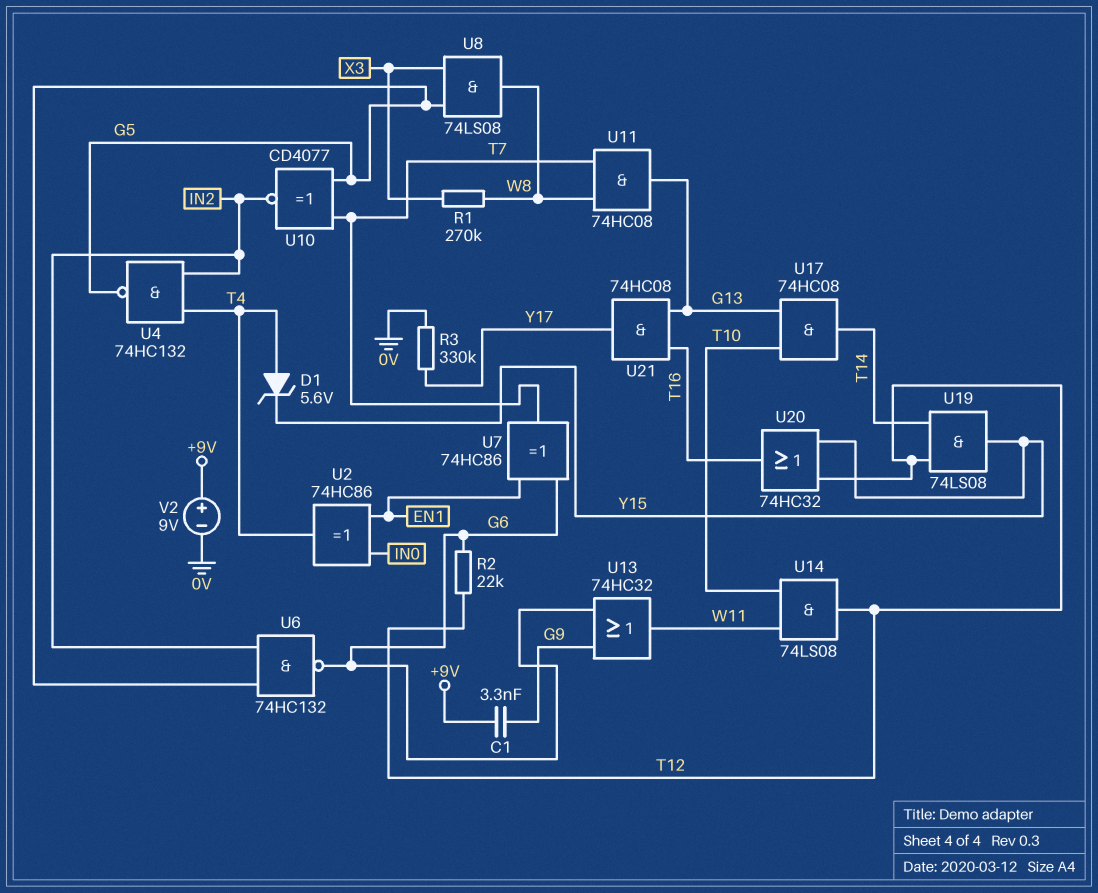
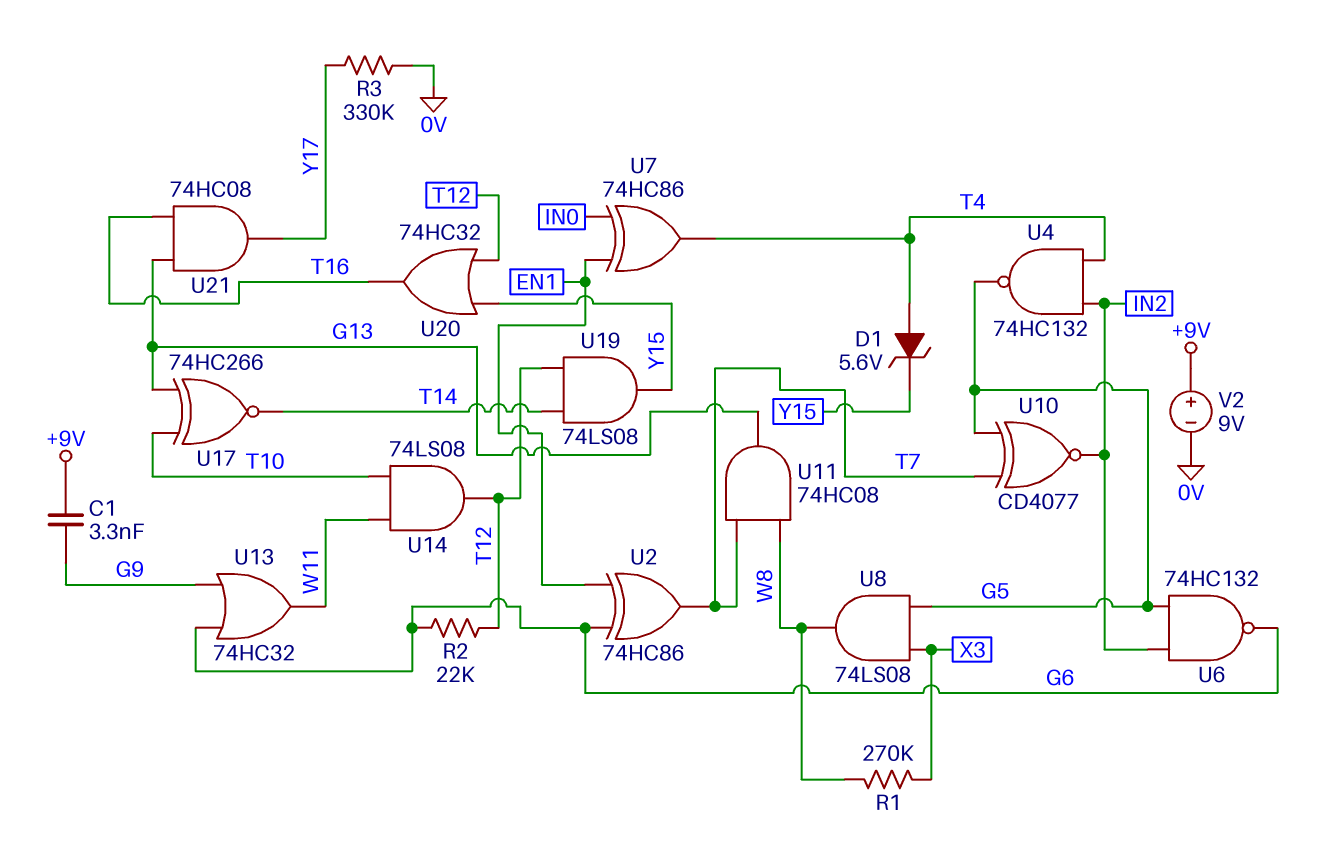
U2: XOR 74HC86 (in EN1, in IN0, out T4) -> XOR 74HC86 (in EN1, in G6, out T7)
U7: XOR 74HC86 (in EN1, in G6, out T7) -> XOR 74HC86 (in EN1, in IN0, out T4)
U17: AND 74HC08 (in G13, in T10, out T14) -> XNOR 74HC266 (in G13, in T10, out T14)

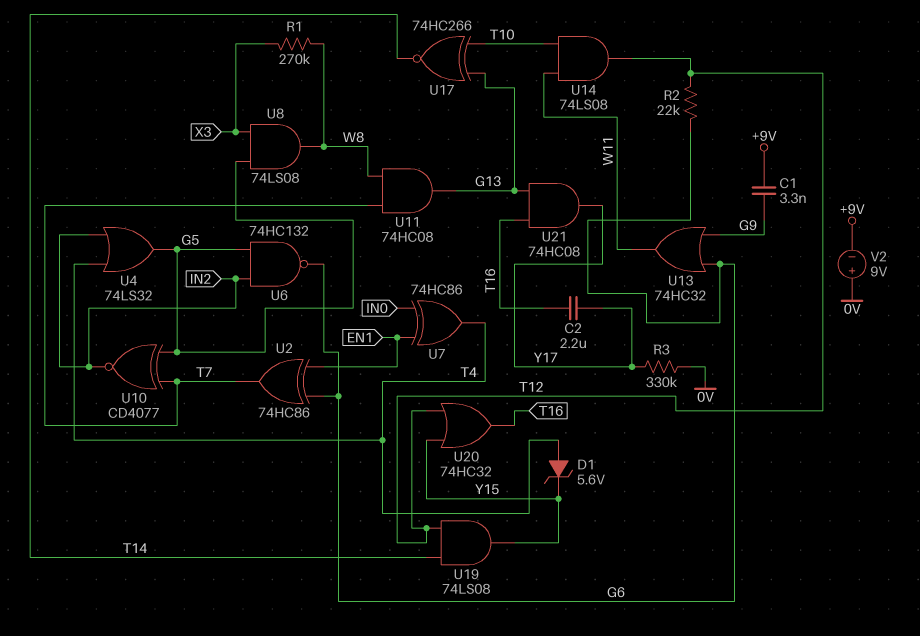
C2: none -> 2.2uF (T16, Y17)
U4: NAND 74HC132 (in IN2, in T4, out G5) -> OR 74LS32 (in IN2, in T4, out G5)
V2: 9V (plus +9V, minus 0V) -> 9V (plus 0V, minus +9V)

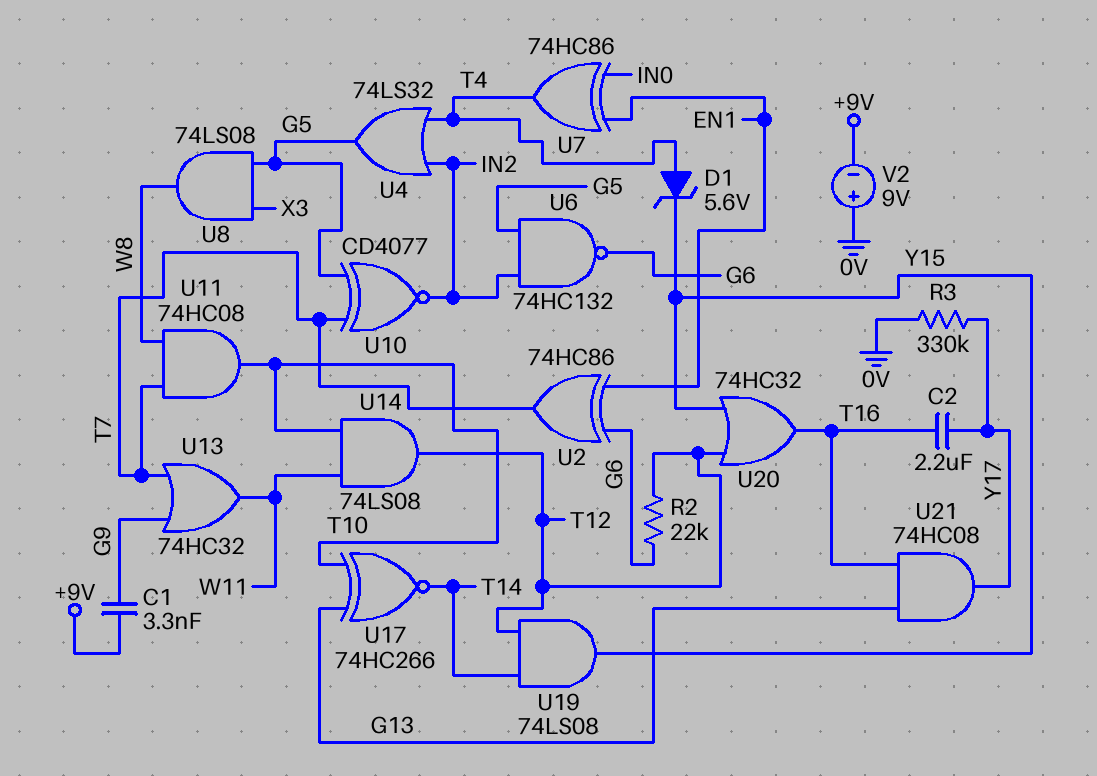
R1: 270k (W8, X3) -> none
U11: AND 74HC08 (in T7, in W8, out G13) -> AND 74HC08 (in T7, in W8, out T10)
U13: OR 74HC32 (in G6, in G9, out W11) -> OR 74HC32 (in G9, in T7, out W11)

